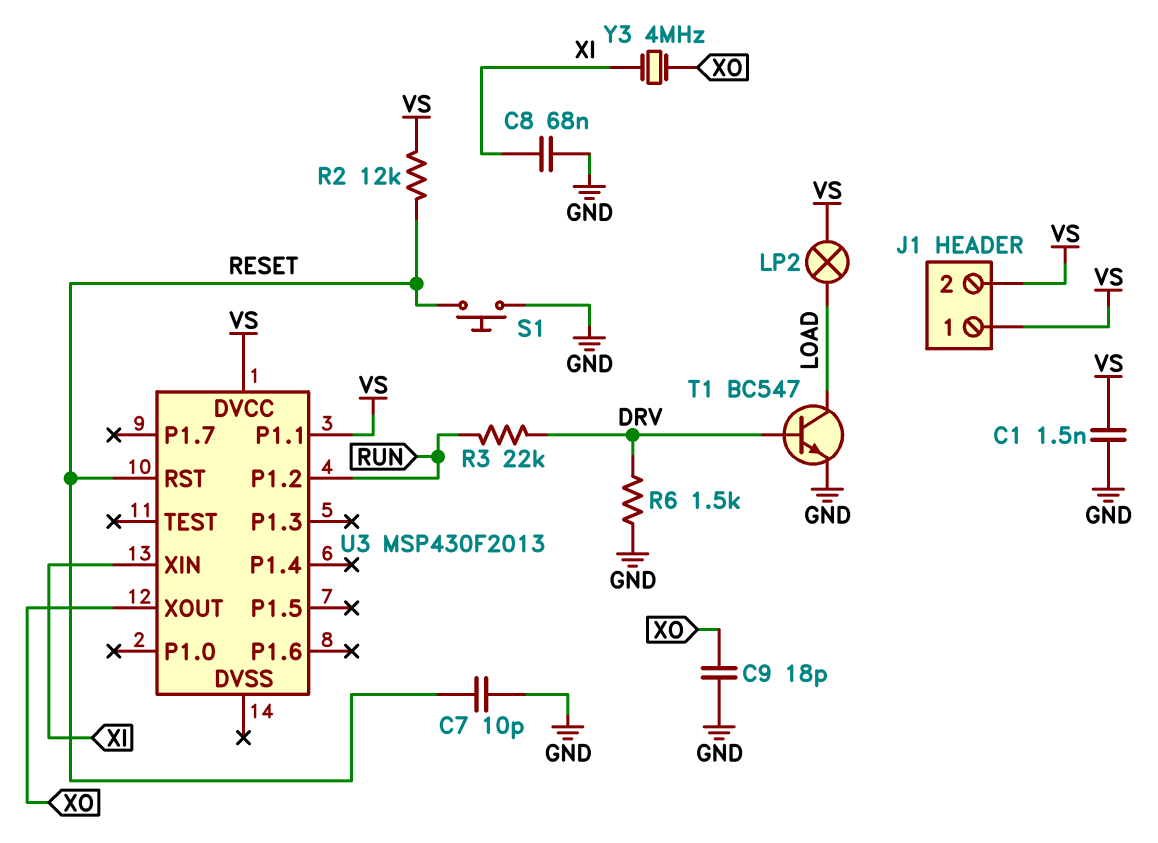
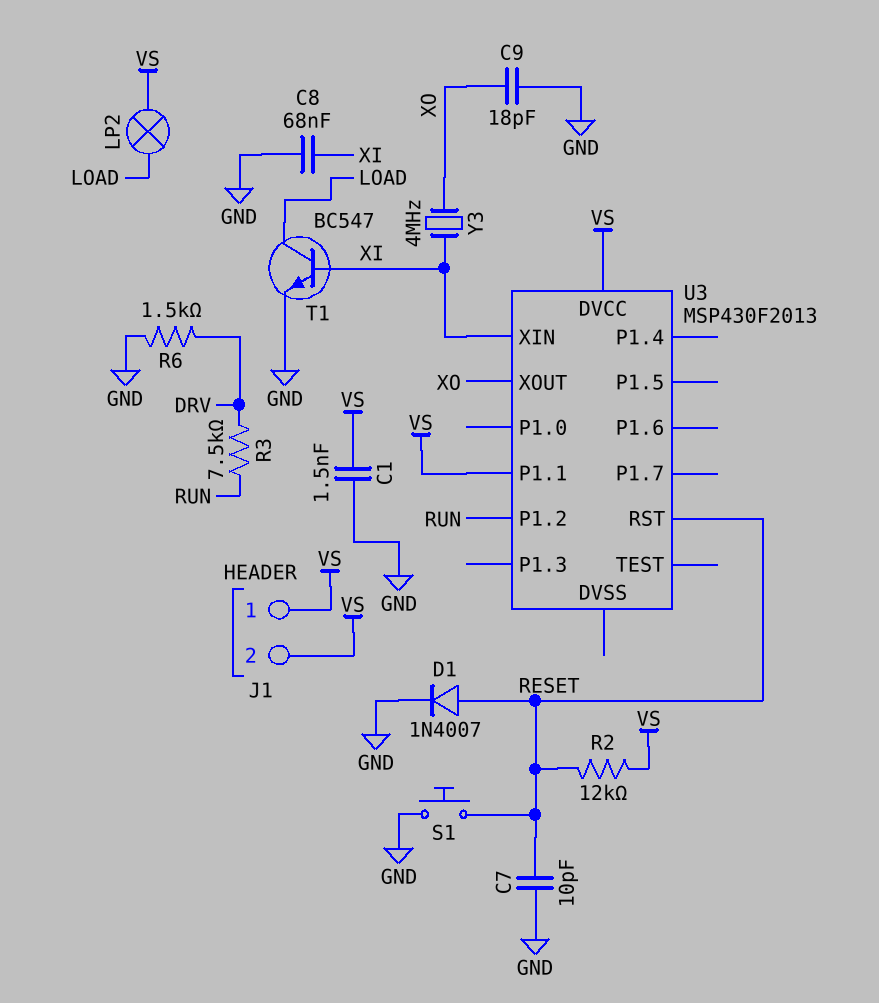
D1: none -> diode 1N4007 (A RESET, K GND)
R3: 22k (DRV, RUN) -> 7.5k (DRV, RUN)
T1: NPN BC547 (B DRV, C LOAD, E GND) -> NPN BC547 (B XI, C LOAD, E GND)

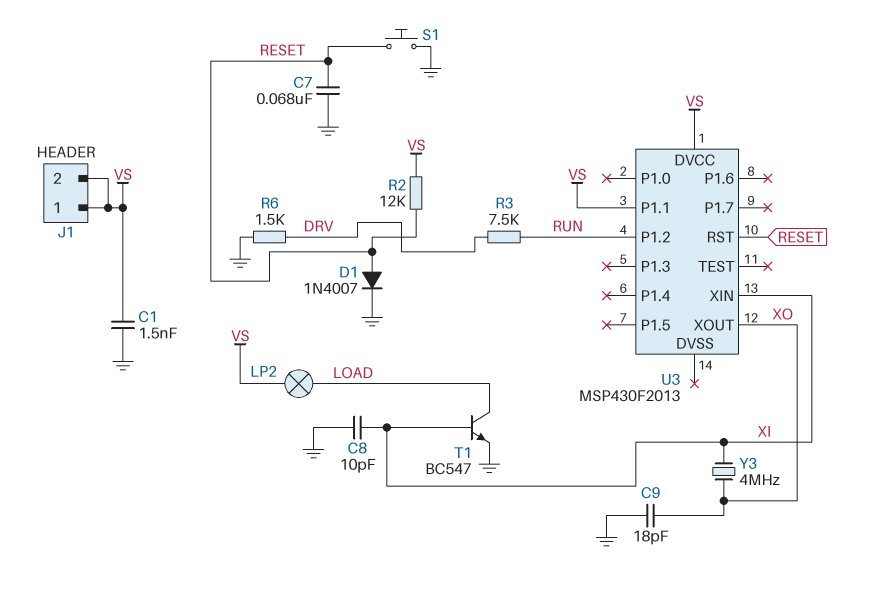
C7: 10pF (GND, RESET) -> 68nF (GND, RESET)
C8: 68nF (GND, XI) -> 10pF (GND, XI)

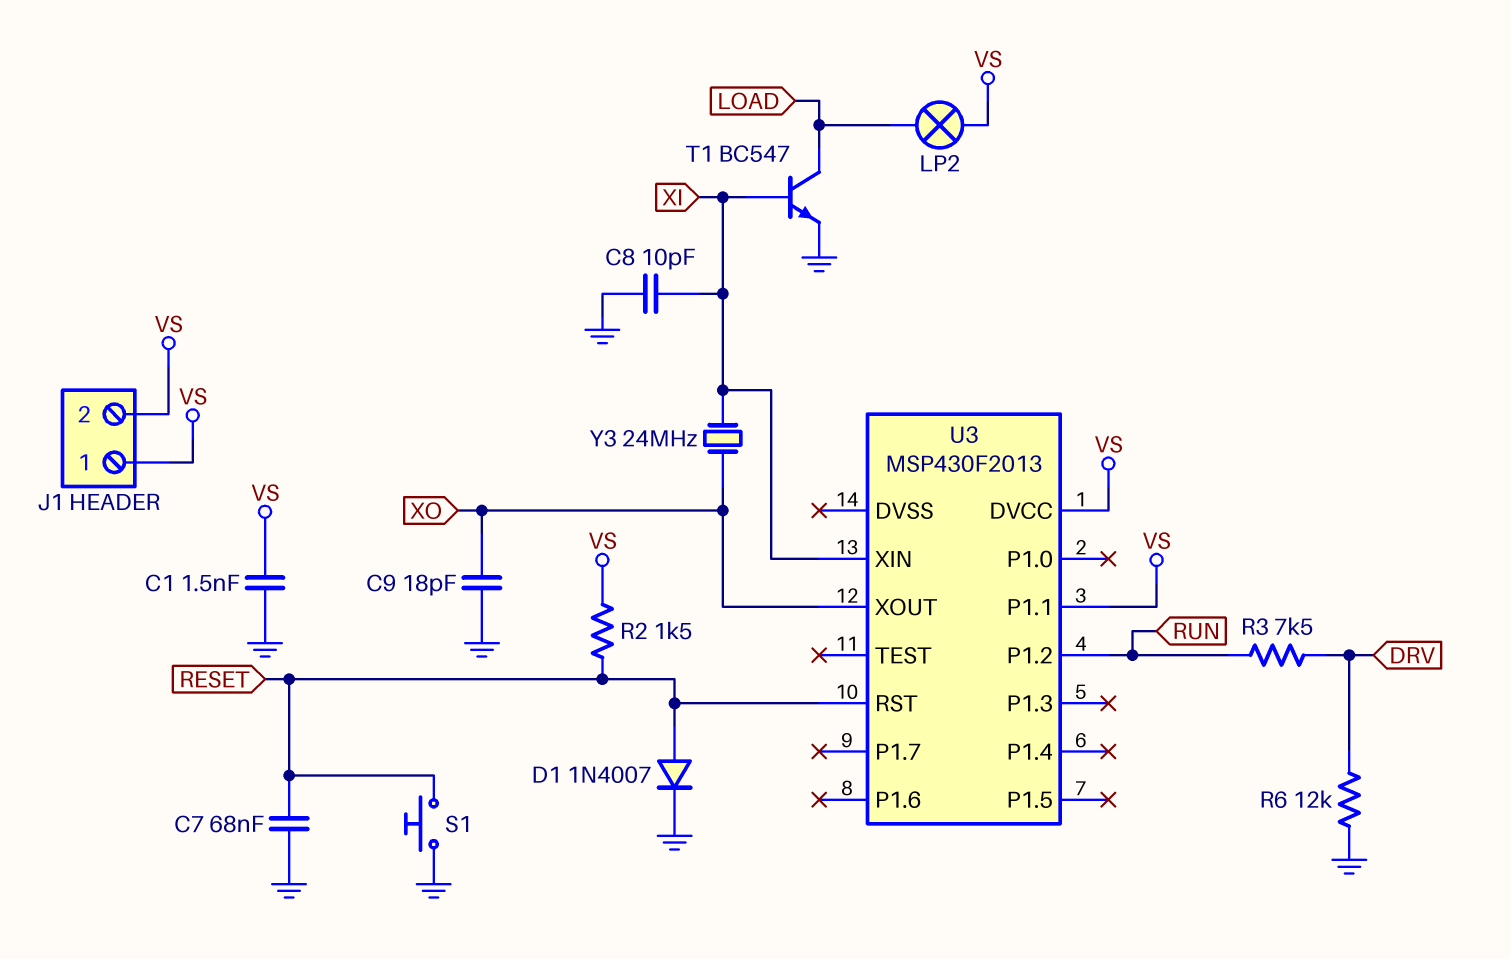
R2: 12k (RESET, VS) -> 1.5k (RESET, VS)
R6: 1.5k (DRV, GND) -> 12k (DRV, GND)
Y3: 4MHz (XI, XO) -> 24MHz (XI, XO)

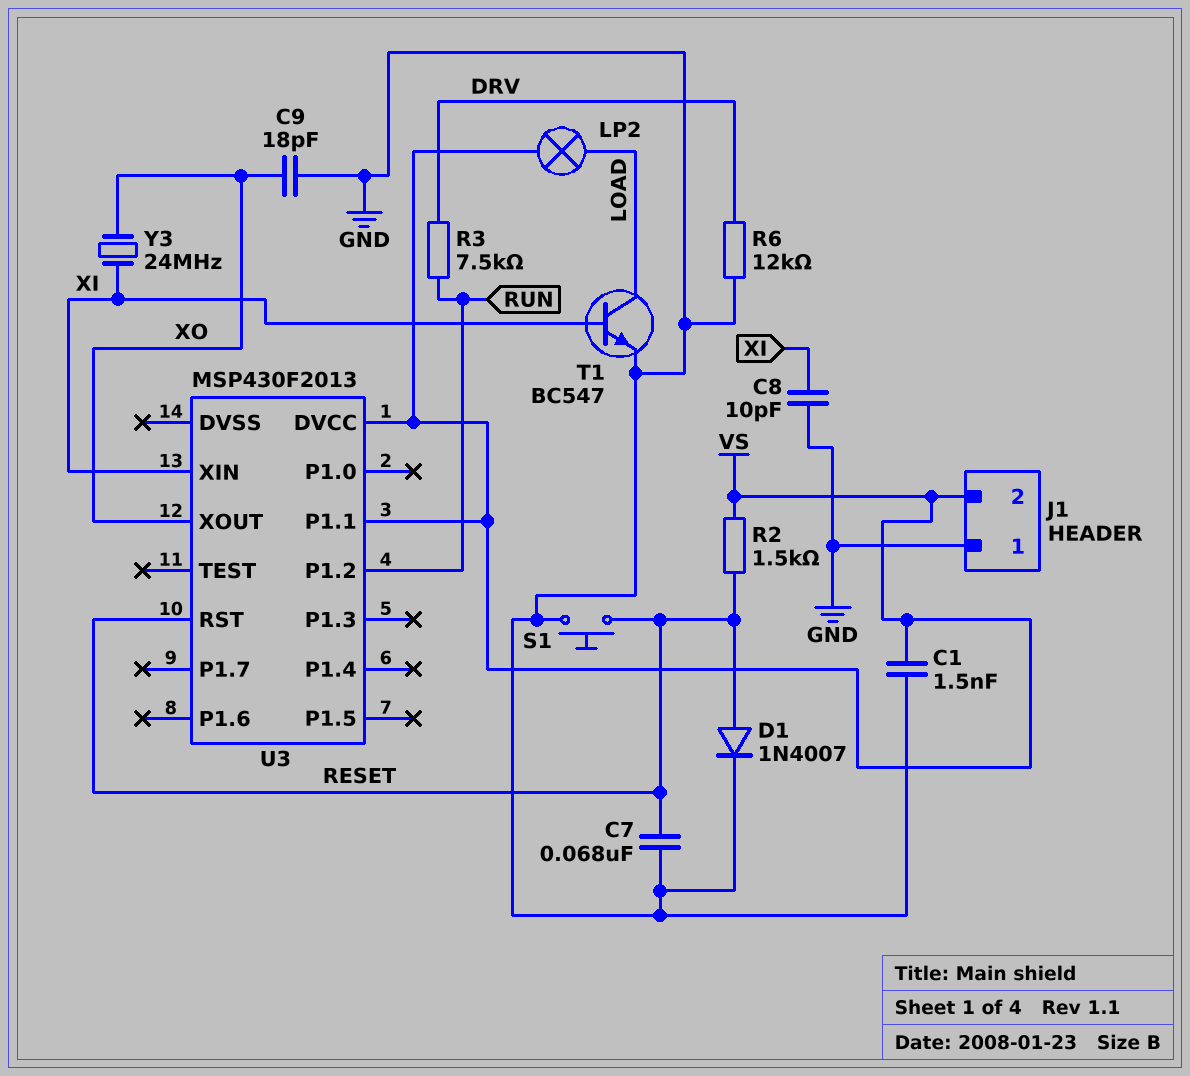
J1 pin 1: VS -> GND

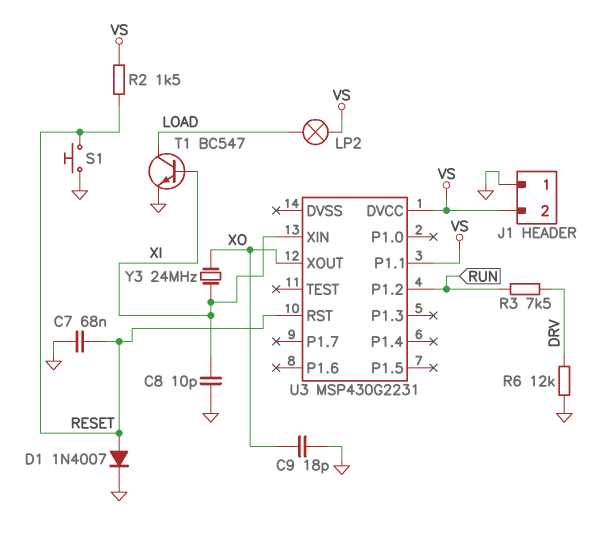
C1: 1.5nF (GND, VS) -> none
U3: MSP430F2013 -> MSP430G2231

